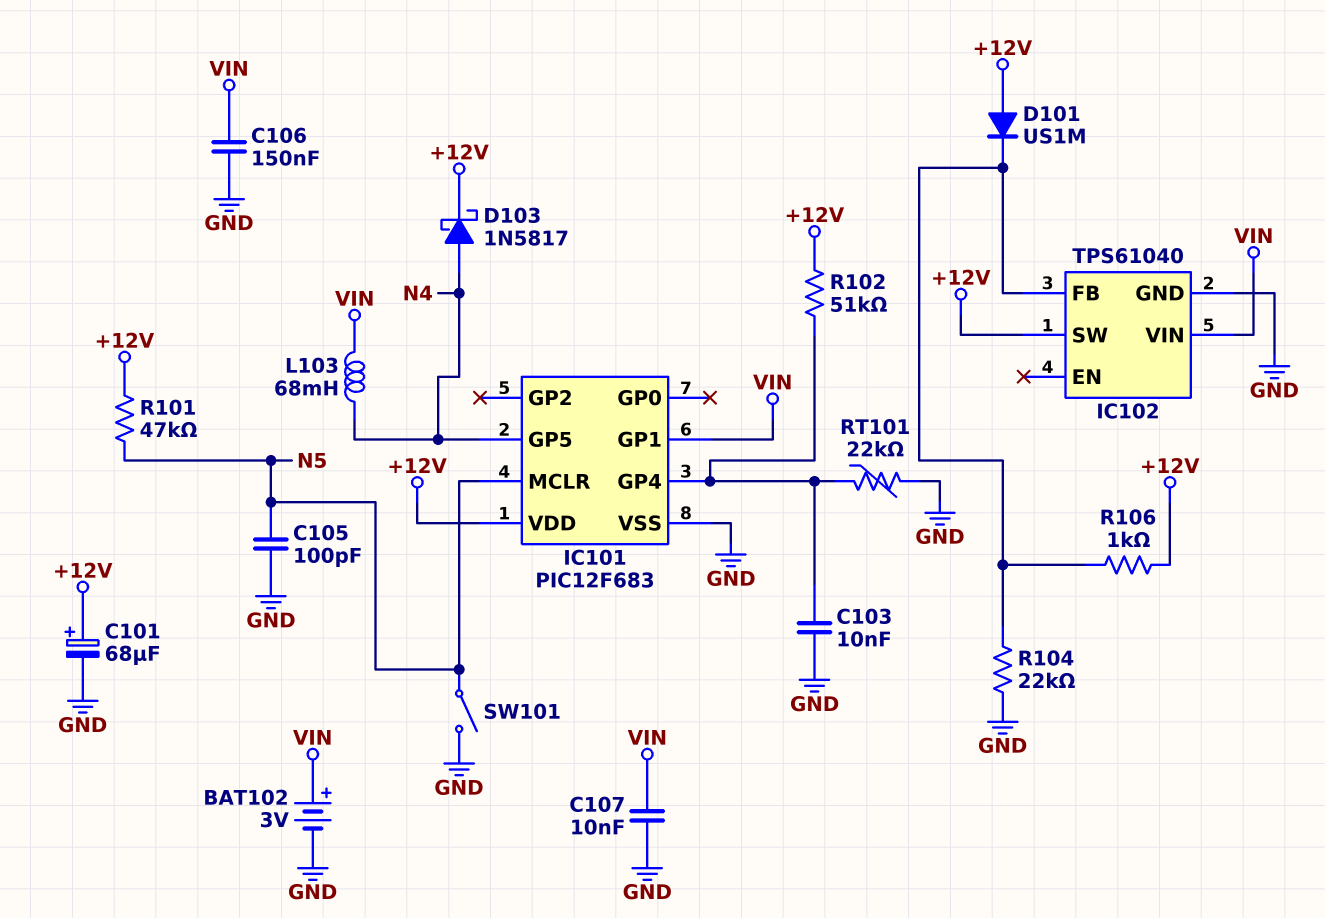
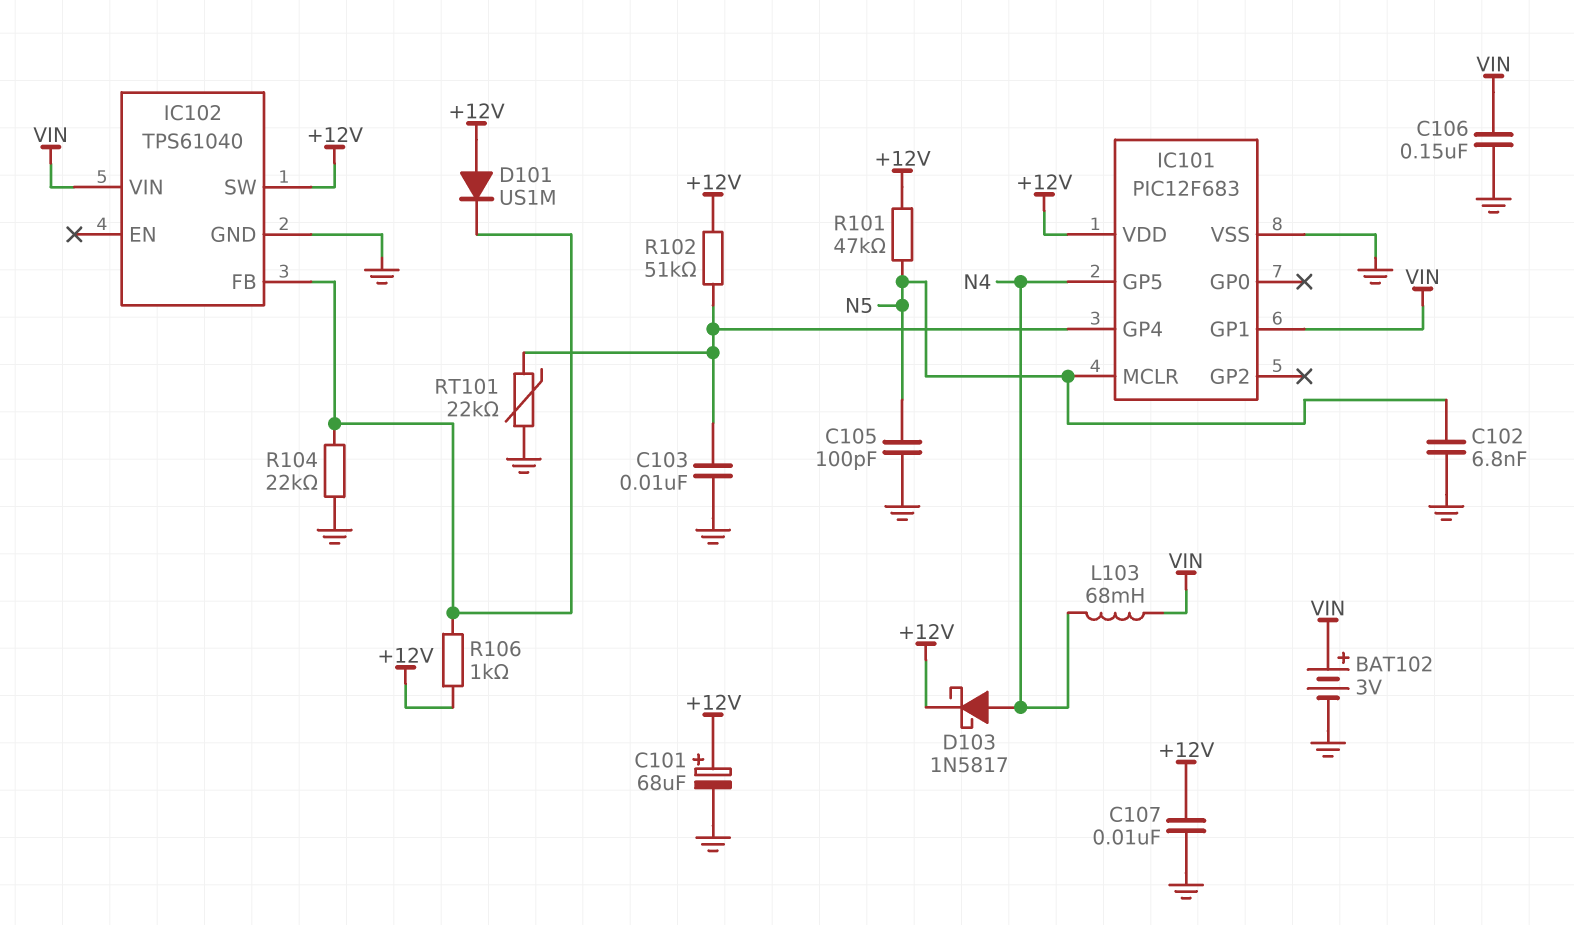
C102: none -> 6.8nF (GND, N5)
C107: 10nF (GND, VIN) -> 10nF (+12V, GND)
SW101: switch (GND, N5) -> none

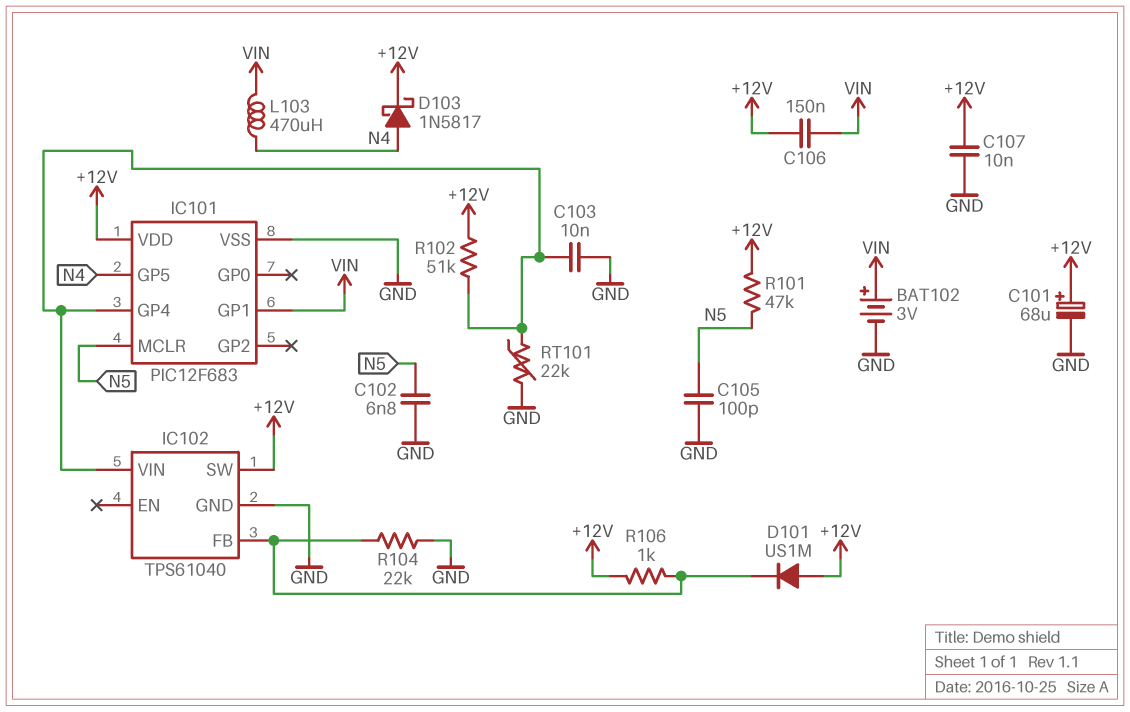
C106: 150nF (GND, VIN) -> 150nF (+12V, VIN)
IC102 pin VIN: VIN -> IC101/GP4
L103: 68mH (N4, VIN) -> 470uH (N4, VIN)

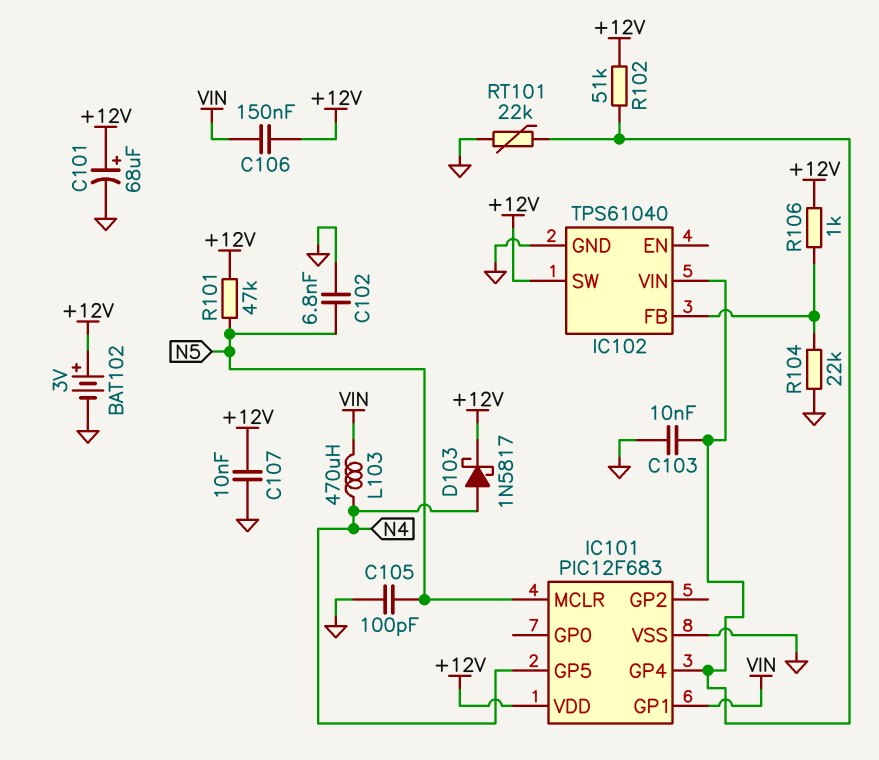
BAT102: 3V (plus VIN, minus GND) -> 3V (plus +12V, minus GND)
D101: diode US1M (A +12V, K IC102/FB) -> none

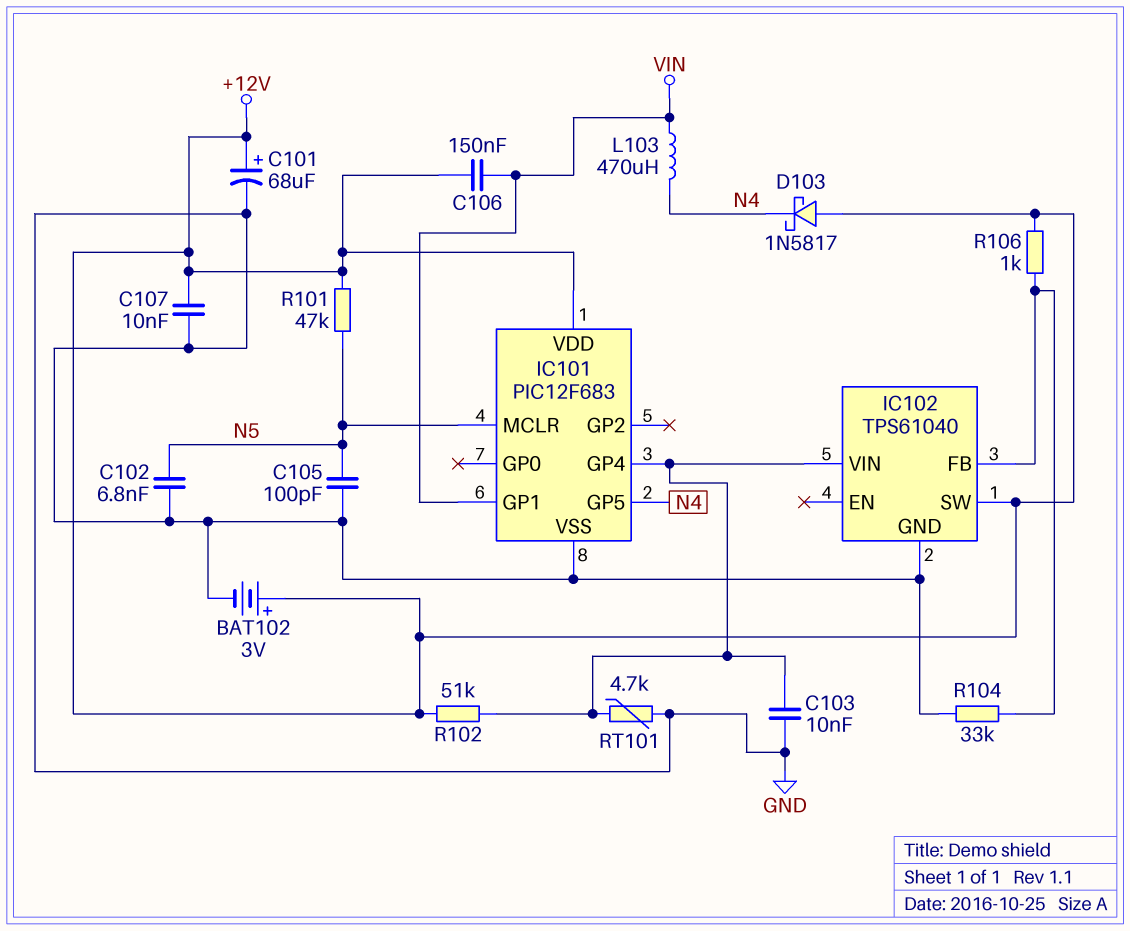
D103: schottky 1N5817 (A N4, K +12V) -> schottky 1N5817 (A +12V, K N4)
R104: 22k (GND, IC102/FB) -> 33k (GND, IC102/FB)
RT101: 22k (GND, IC101/GP4) -> 4.7k (GND, IC101/GP4)

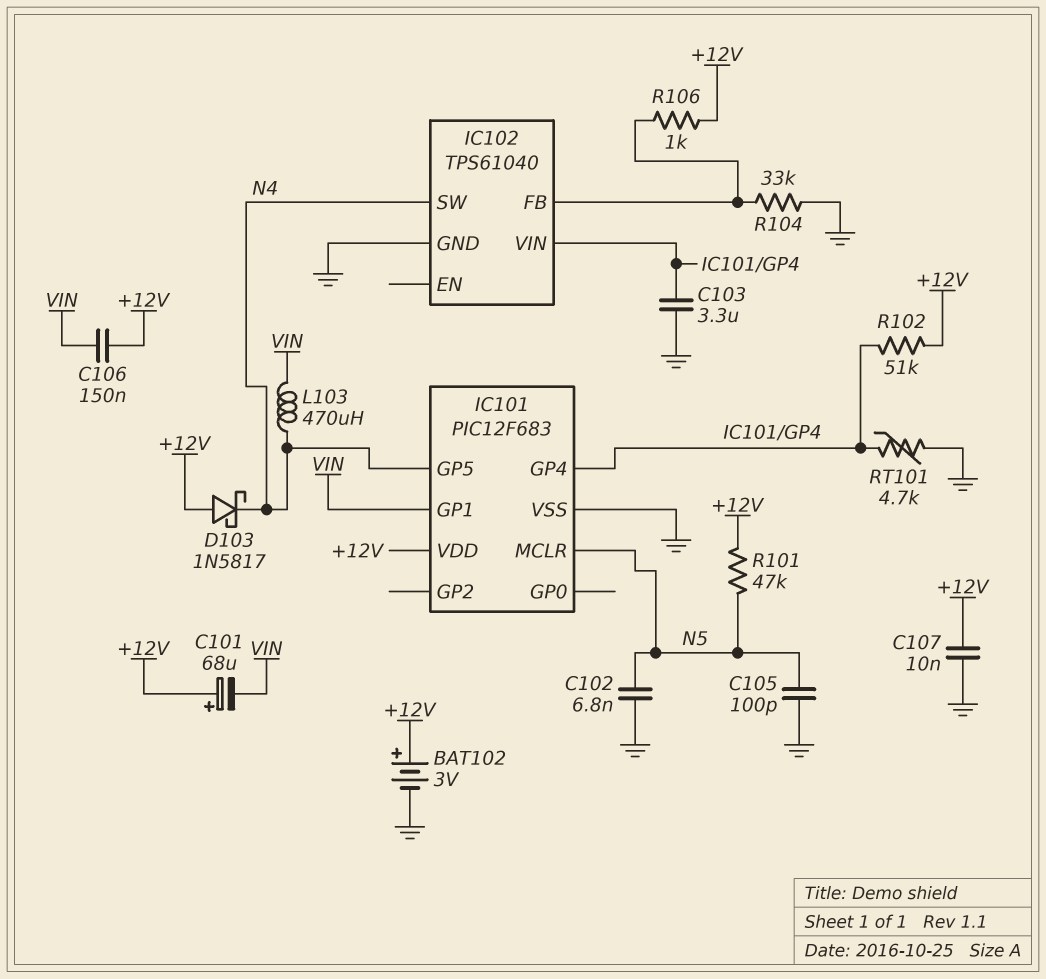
C101: 68uF (plus +12V, minus GND) -> 68uF (plus +12V, minus VIN)
C103: 10nF (GND, IC101/GP4) -> 3.3uF (GND, IC101/GP4)
IC102 pin SW: +12V -> N4

